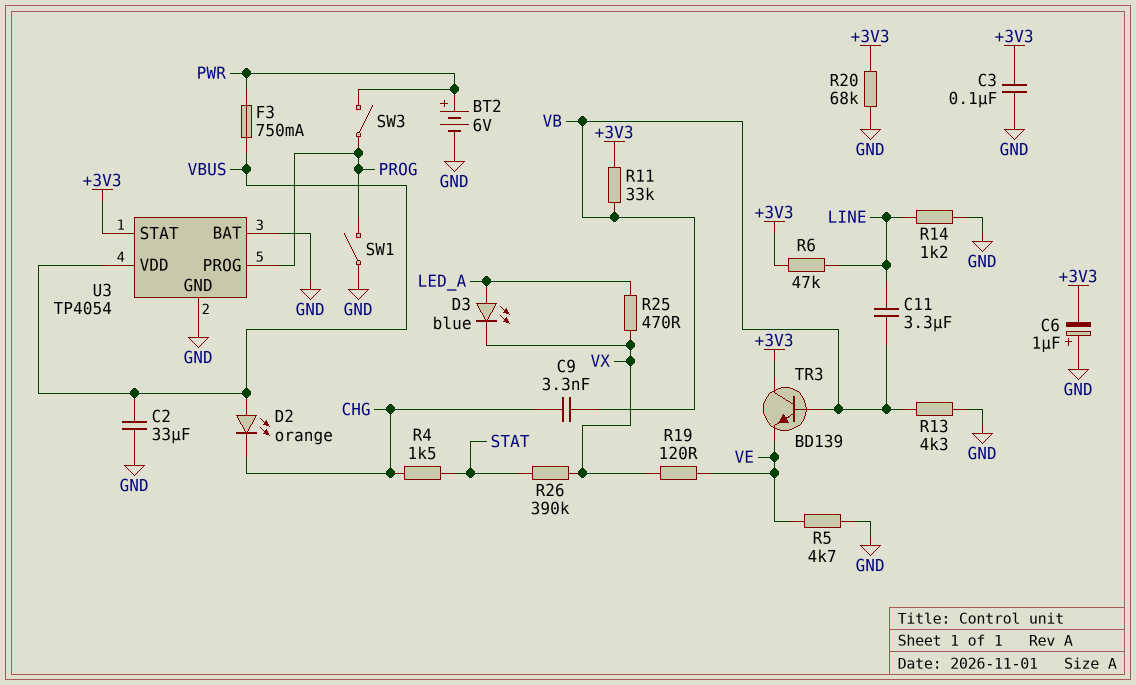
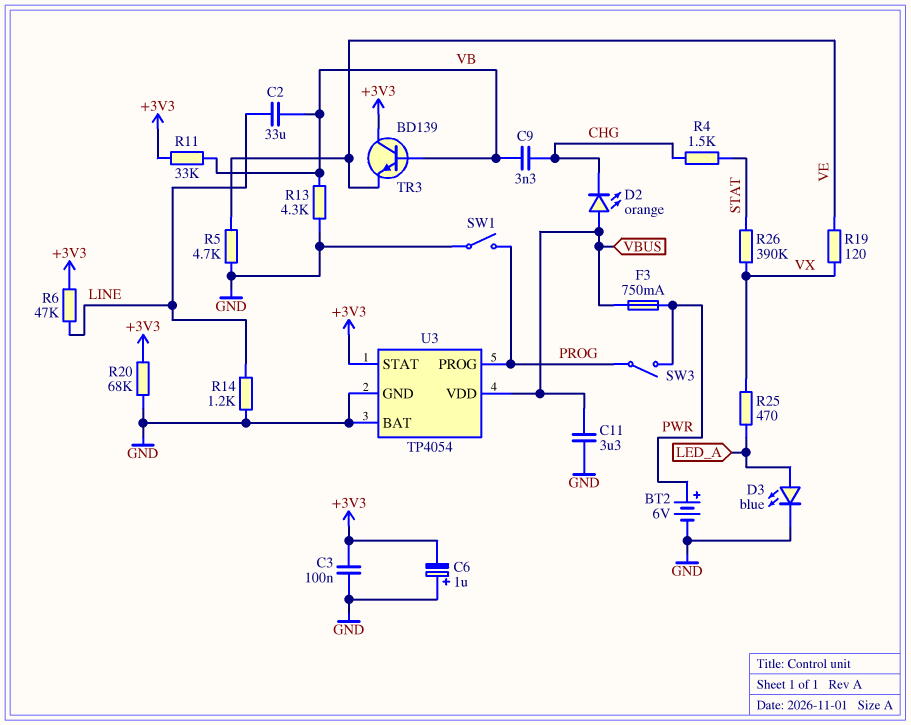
C2: 33uF (GND, VBUS) -> 33uF (LINE, VB)
C11: 3.3uF (LINE, VB) -> 3.3uF (GND, VBUS)
D3: LED blue (A LED_A, K VX) -> LED blue (A LED_A, K GND)

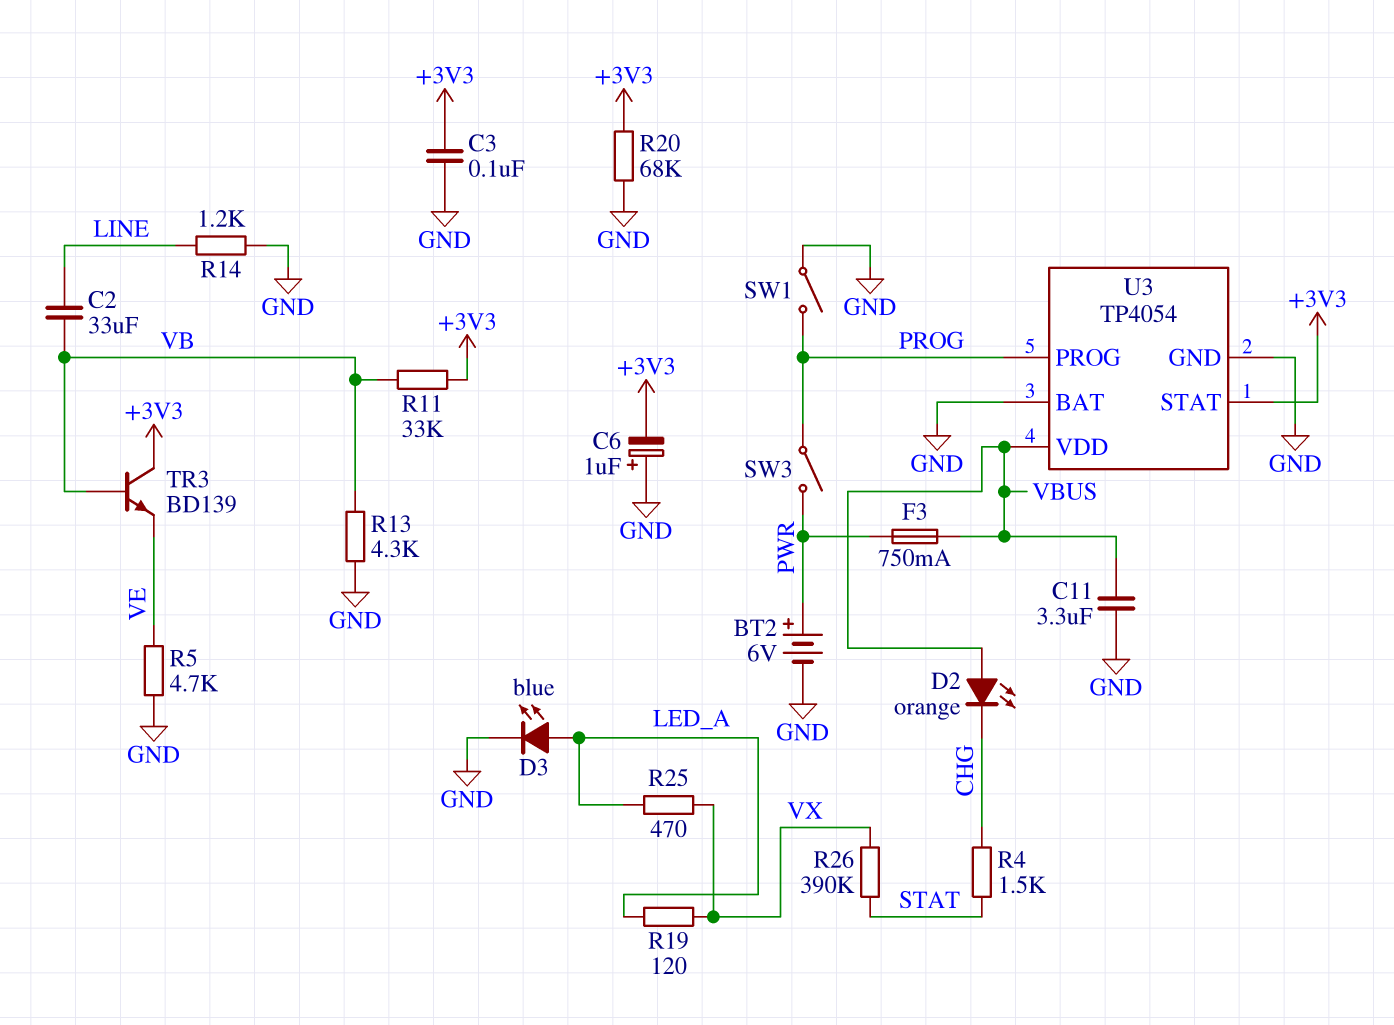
C9: 3.3nF (CHG, VB) -> none
R6: 47k (+3V3, LINE) -> none
R19: 120 (VE, VX) -> 120 (LED_A, VX)

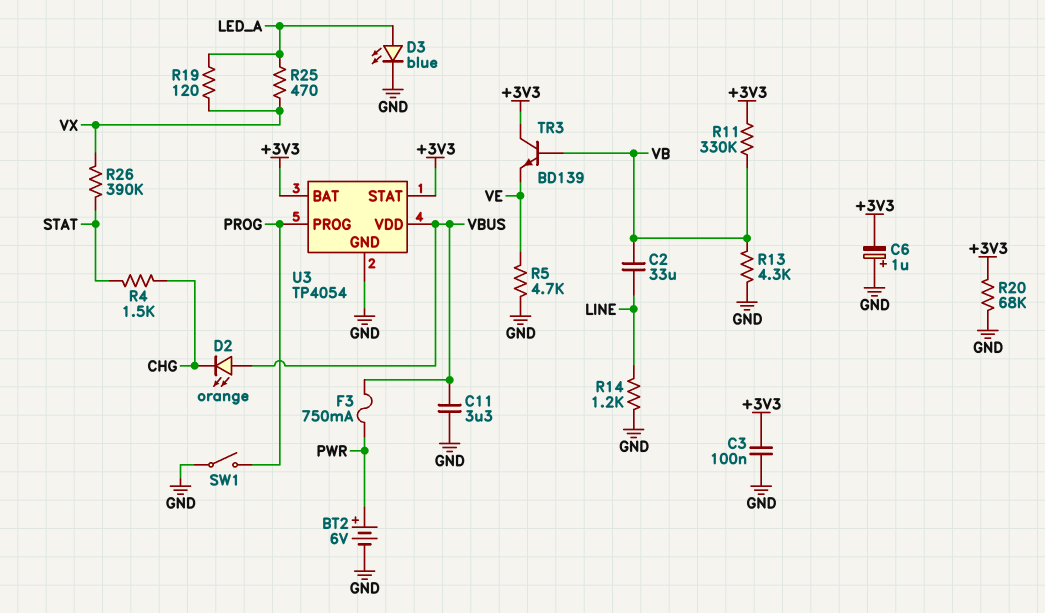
R11: 33k (+3V3, VB) -> 330k (+3V3, VB)
SW3: switch (PROG, PWR) -> none
U3 pin BAT: GND -> +3V3

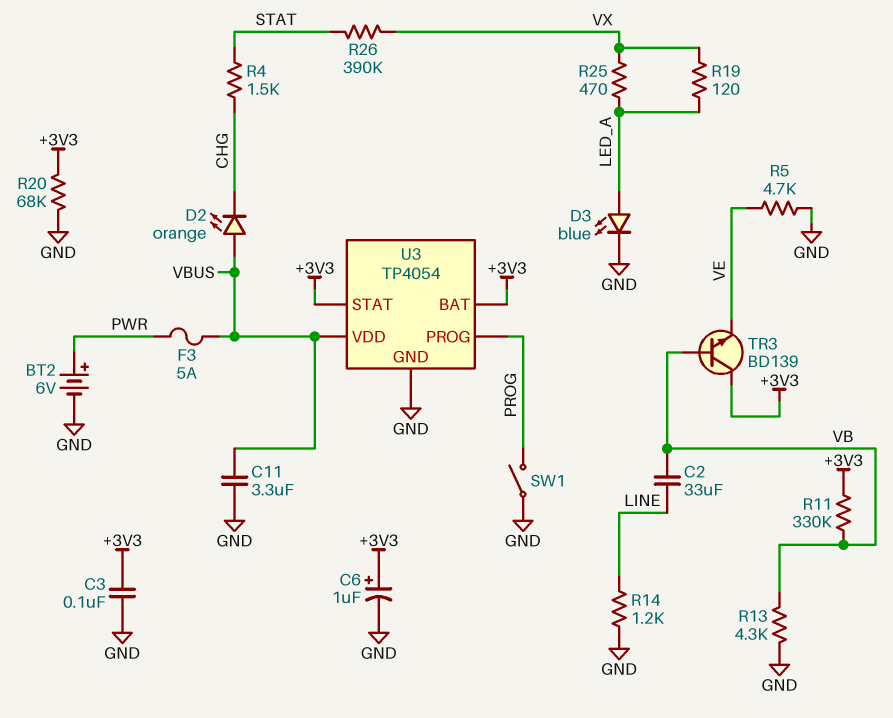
C6: 1uF (plus GND, minus +3V3) -> 1uF (plus +3V3, minus GND)
F3: 750mA (PWR, VBUS) -> 5A (PWR, VBUS)

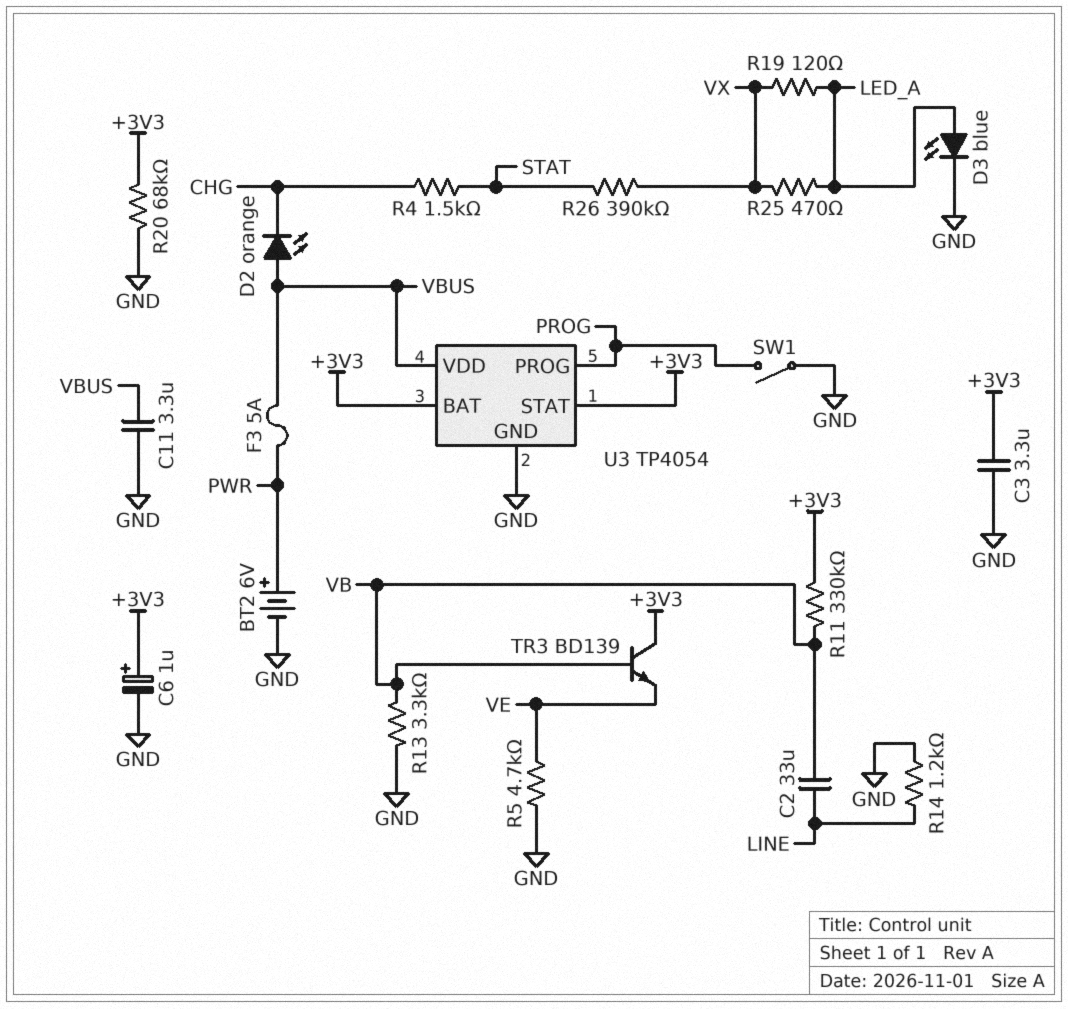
C3: 100nF (+3V3, GND) -> 3.3uF (+3V3, GND)
R13: 4.3k (GND, VB) -> 3.3k (GND, VB)

